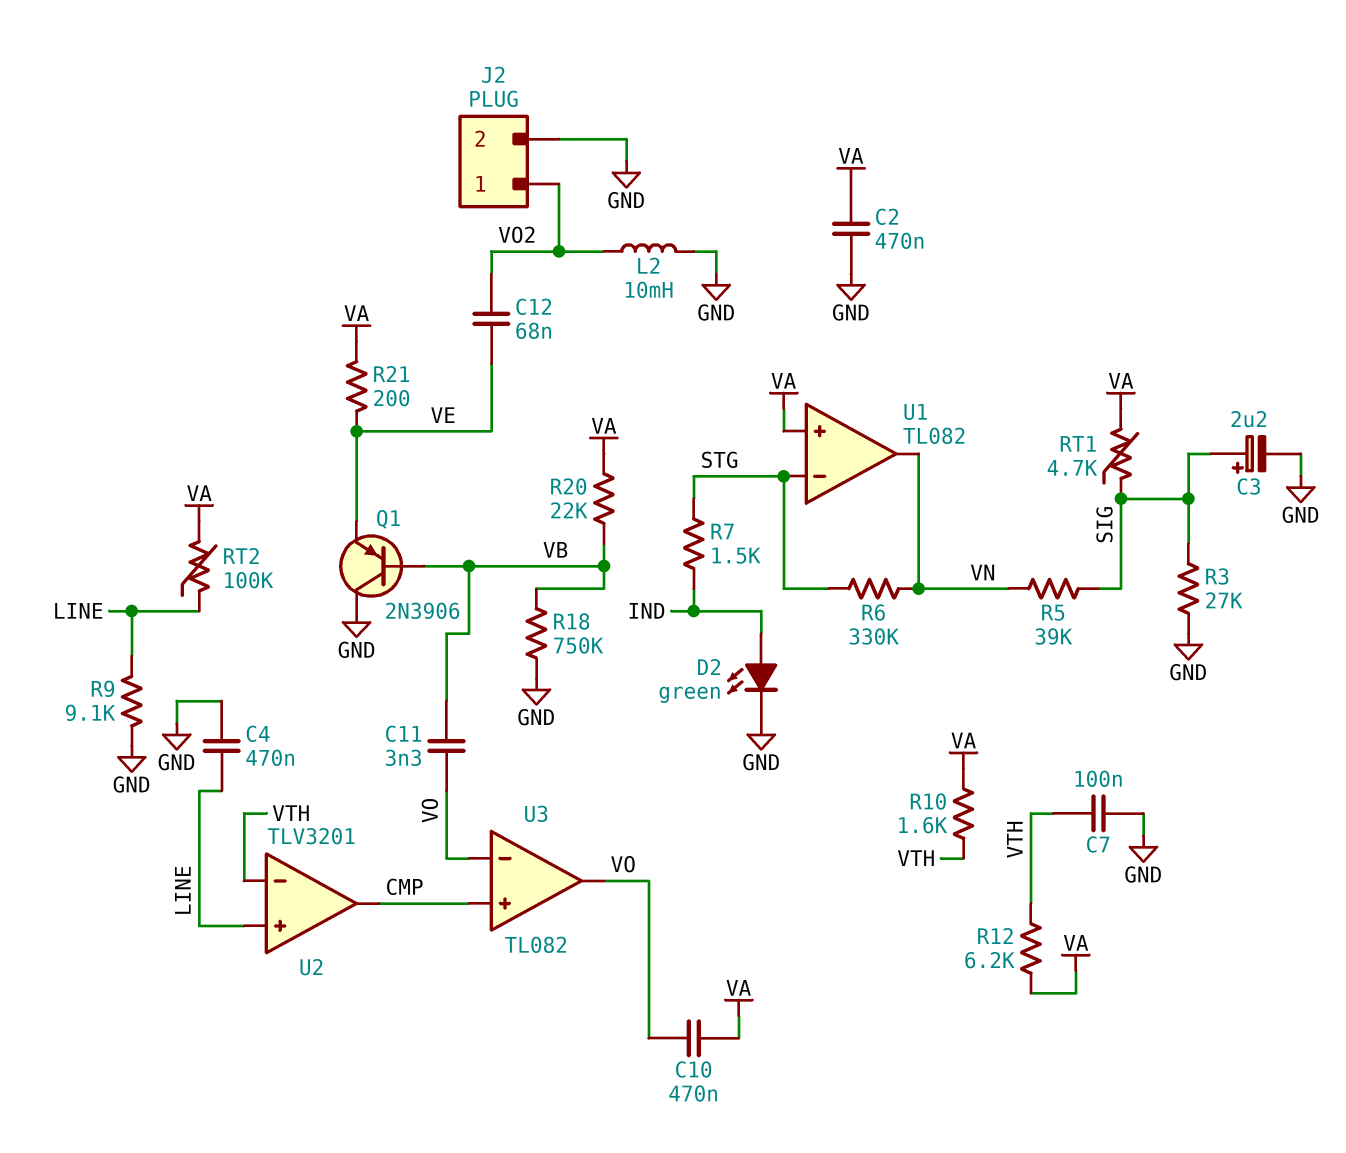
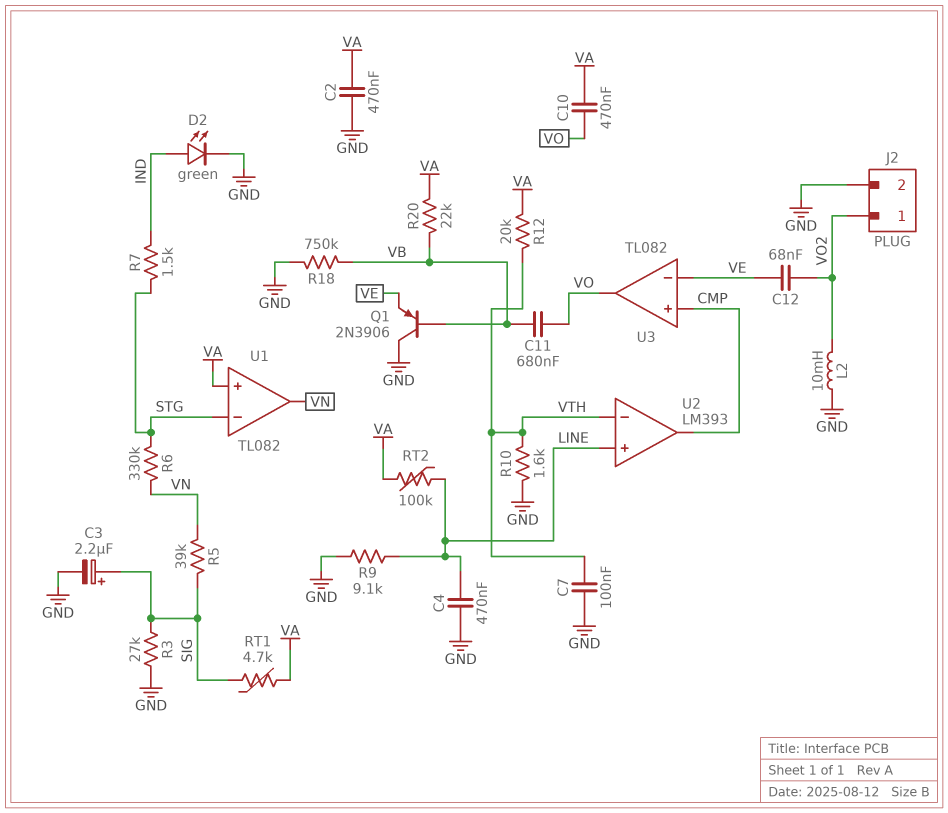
C11: 3.3nF (VB, VO) -> 680nF (VB, VO)
R10: 1.6k (VA, VTH) -> 1.6k (GND, VTH)
R12: 6.2k (VA, VTH) -> 20k (VA, VTH)
R21: 200 (VA, VE) -> none
U2: TLV3201 -> LM393
U3 pin in-: VO -> VE

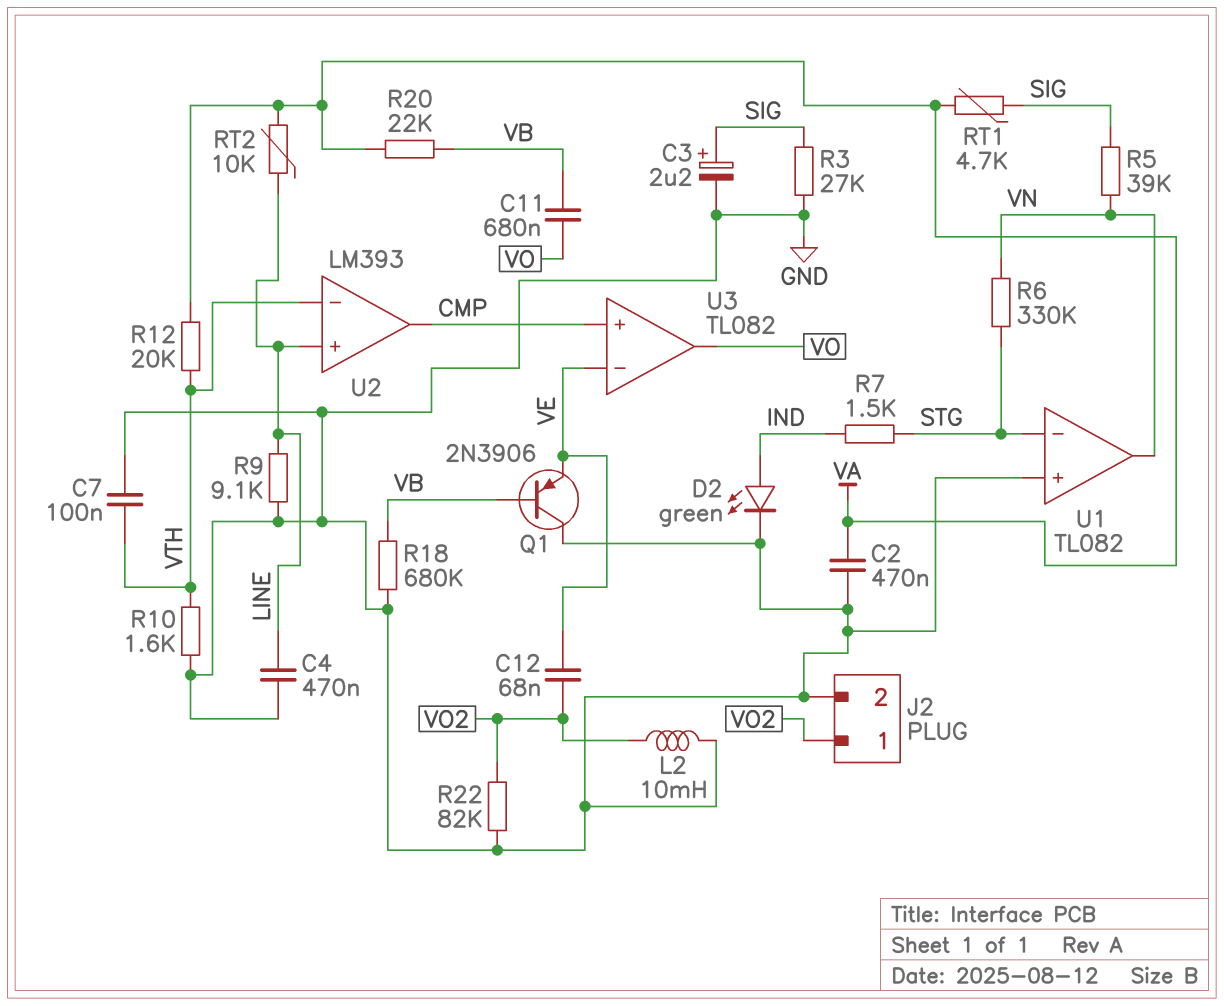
C10: 470nF (VA, VO) -> none
R18: 750k (GND, VB) -> 680k (GND, VB)
R22: none -> 82k (GND, VO2)
RT2: 100k (LINE, VA) -> 10k (LINE, VA)
U1 pin in+: VA -> GND

